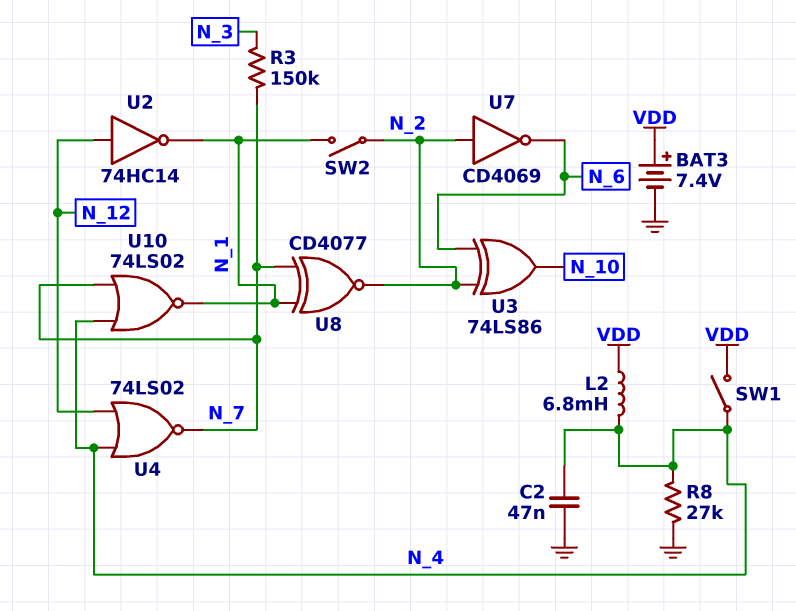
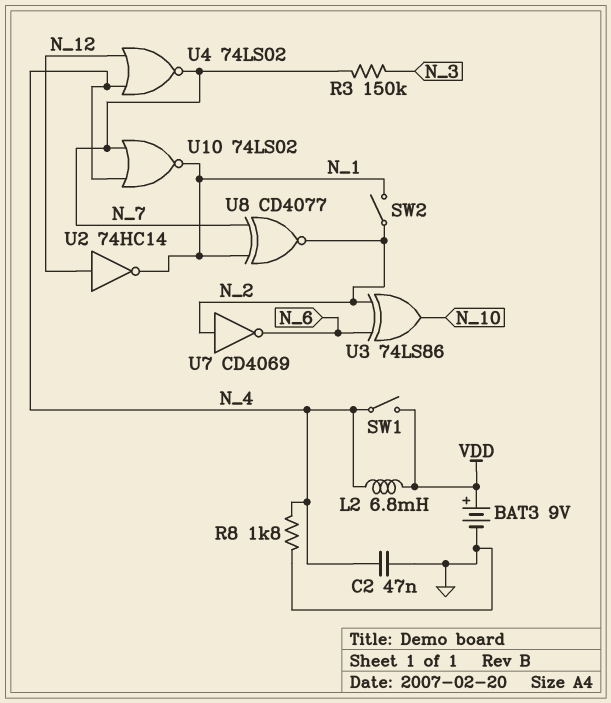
BAT3: 7.4V (plus VDD, minus GND) -> 9V (plus VDD, minus GND)
R8: 27k (GND, N_4) -> 1.8k (GND, N_4)

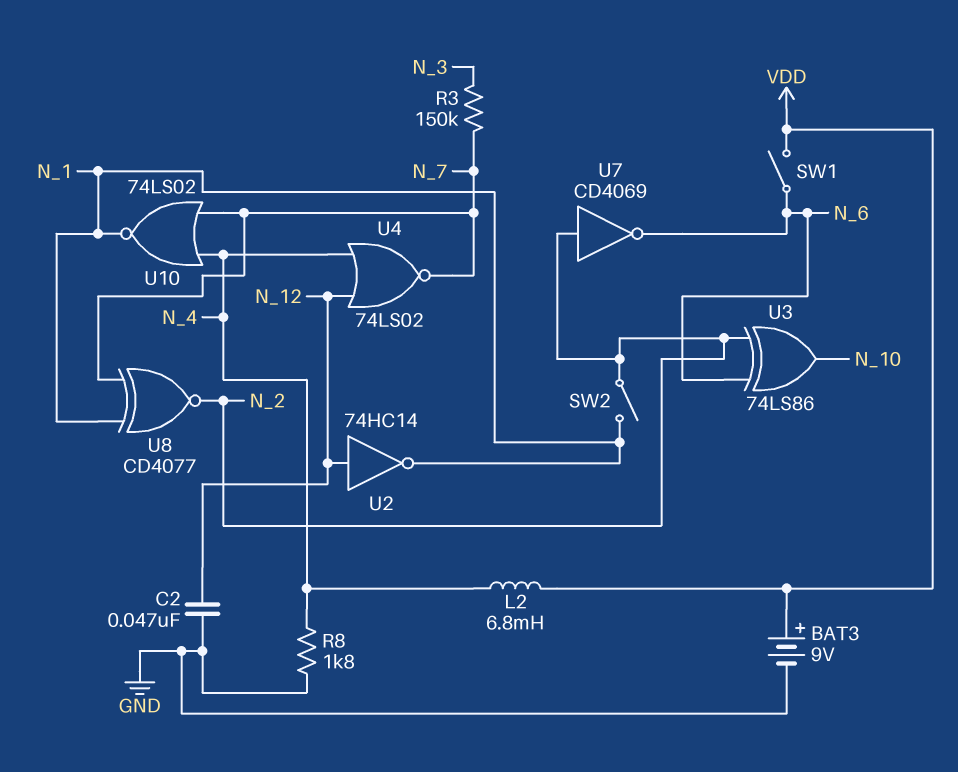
C2: 47nF (GND, N_4) -> 47nF (GND, N_12)
SW1: switch (N_4, VDD) -> switch (N_6, VDD)

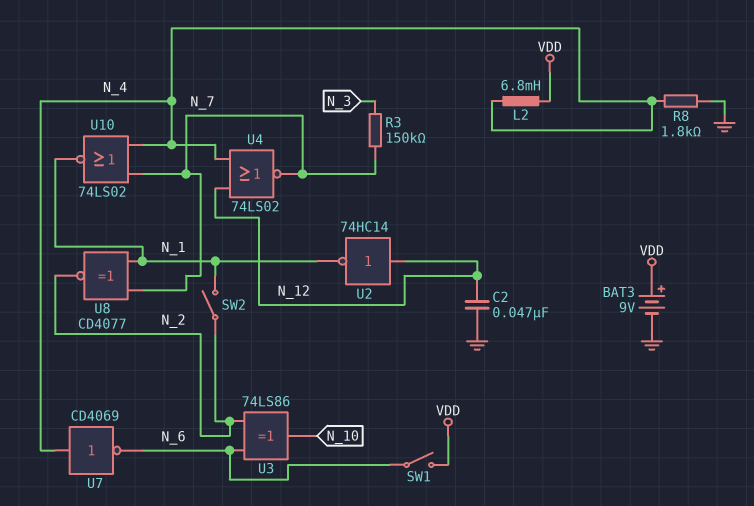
U7: NOT CD4069 (in N_2, out N_6) -> NOT CD4069 (in N_4, out N_6)

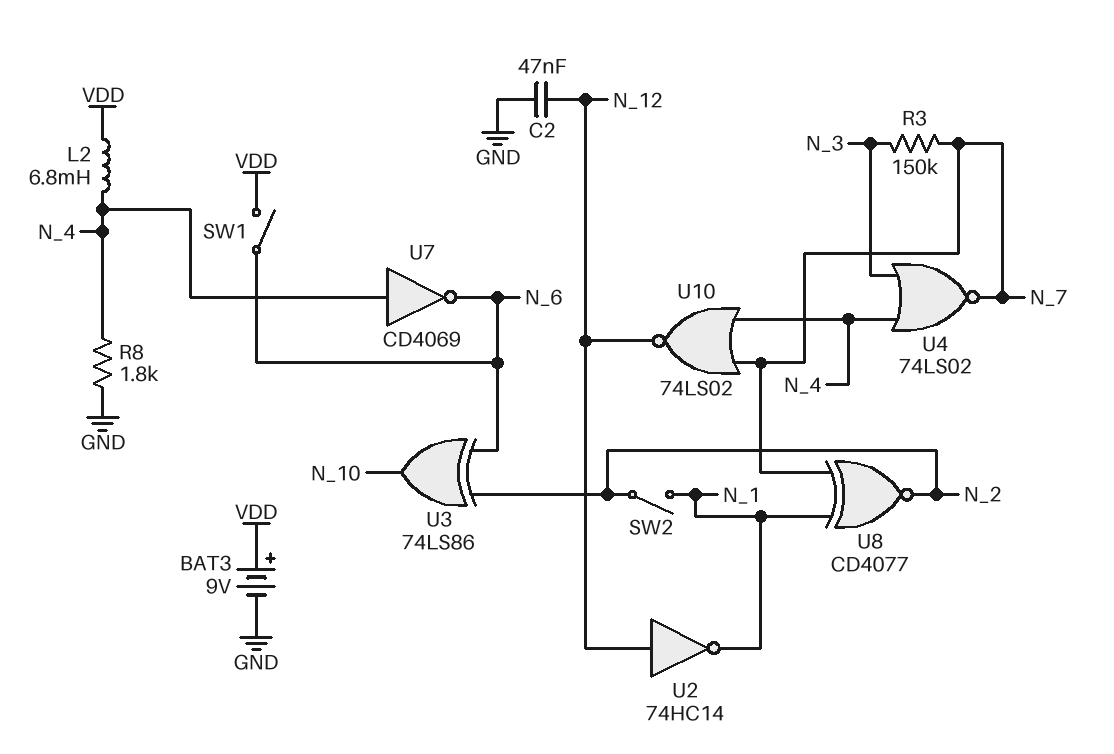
U4: NOR 74LS02 (in N_4, in N_12, out N_7) -> NOR 74LS02 (in N_3, in N_4, out N_7)
U10: NOR 74LS02 (in N_4, in N_7, out N_1) -> NOR 74LS02 (in N_4, in N_7, out N_12)

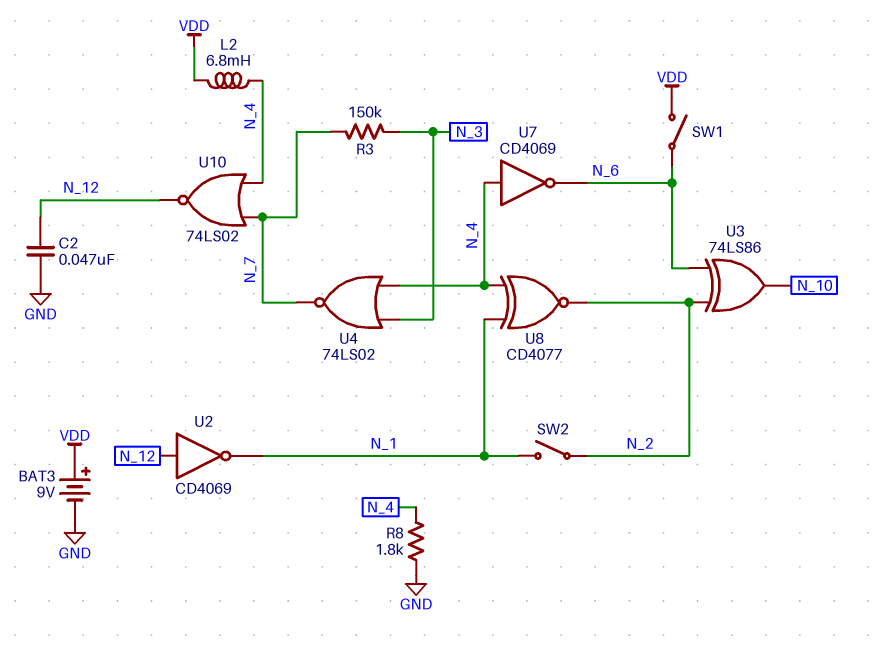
U2: NOT 74HC14 (in N_12, out N_1) -> NOT CD4069 (in N_12, out N_1)
U8: XNOR CD4077 (in N_1, in N_7, out N_2) -> XNOR CD4077 (in N_1, in N_4, out N_2)

